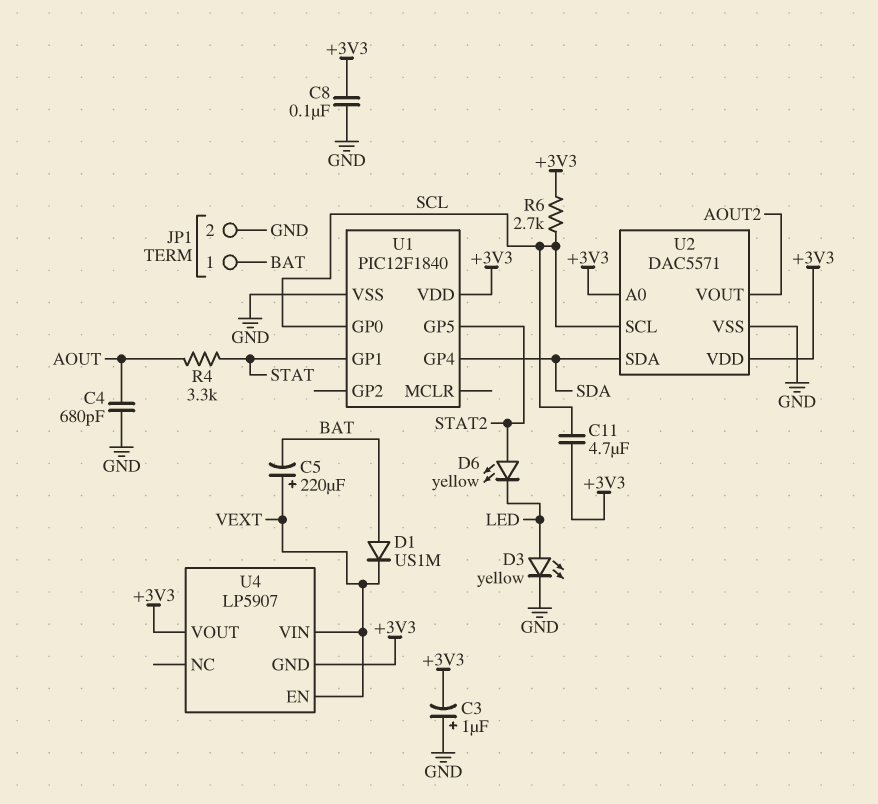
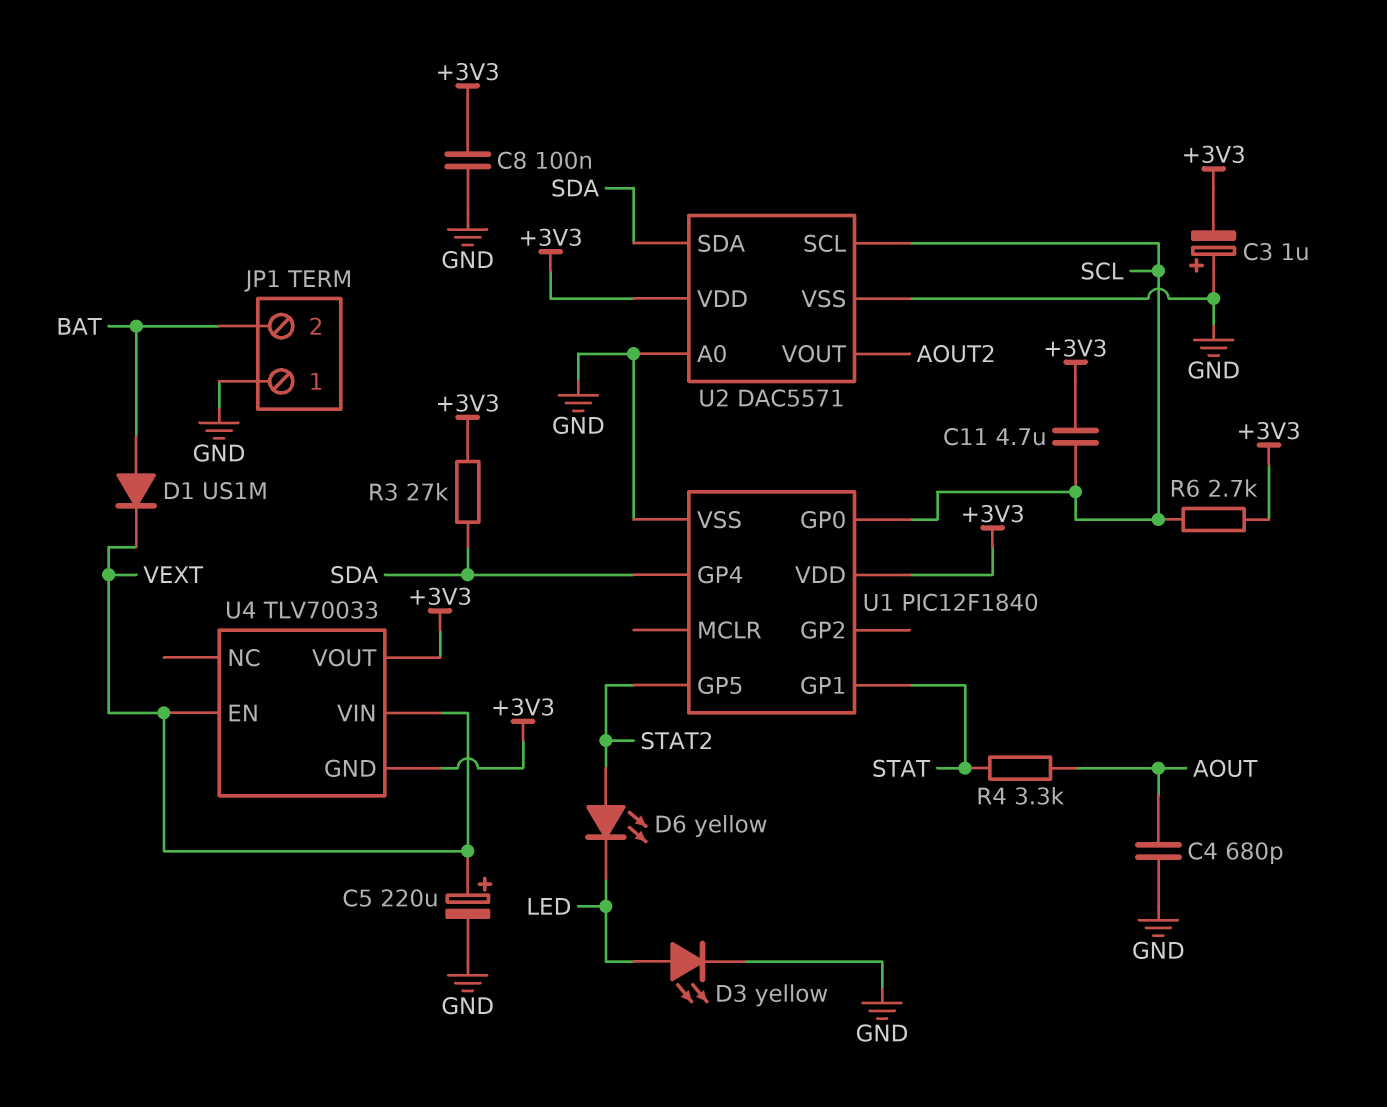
C5: 220uF (plus VEXT, minus BAT) -> 220uF (plus VEXT, minus GND)
JP1 pin 1: BAT -> GND
JP1 pin 2: GND -> BAT
R3: none -> 27k (+3V3, SDA)
U2 pin A0: +3V3 -> GND
U4: LP5907 -> TLV70033

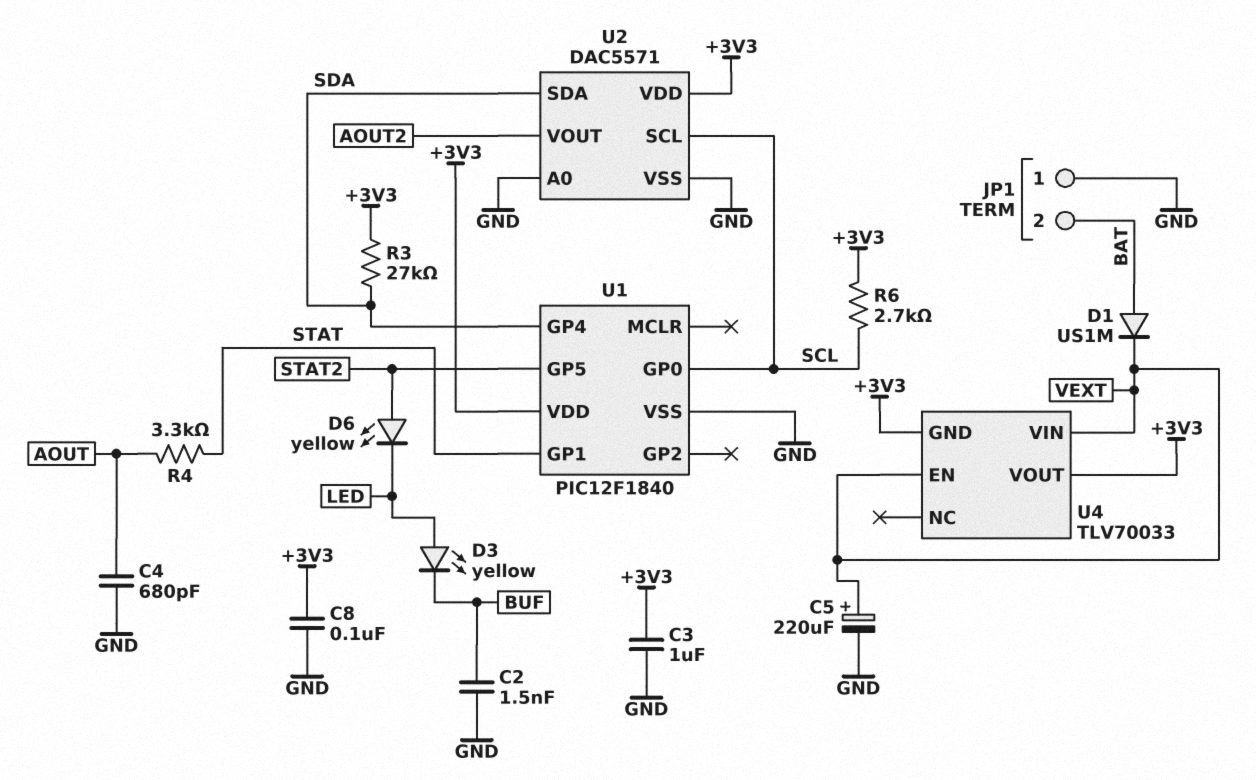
C2: none -> 1.5nF (BUF, GND)
C3: 1uF (plus GND, minus +3V3) -> 1uF (+3V3, GND)
C11: 4.7uF (+3V3, SCL) -> none
D3: LED yellow (A LED, K GND) -> LED yellow (A LED, K BUF)

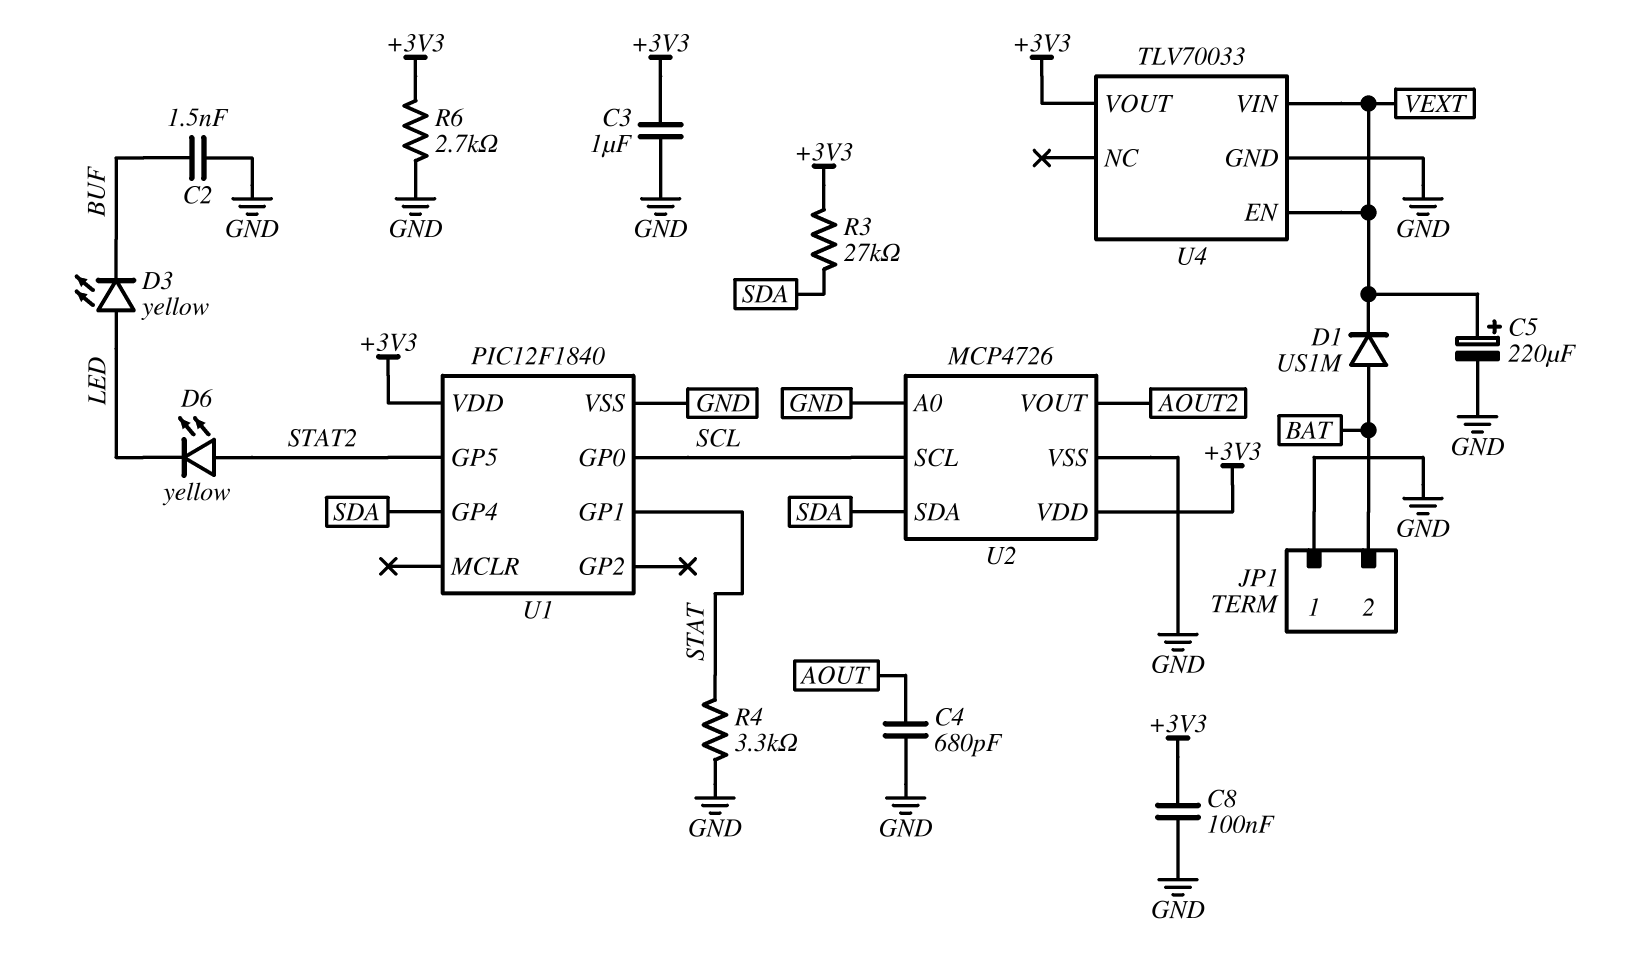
R4: 3.3k (AOUT, STAT) -> 3.3k (GND, STAT)
R6: 2.7k (+3V3, SCL) -> 2.7k (+3V3, GND)
U2: DAC5571 -> MCP4726
U4 pin GND: +3V3 -> GND

